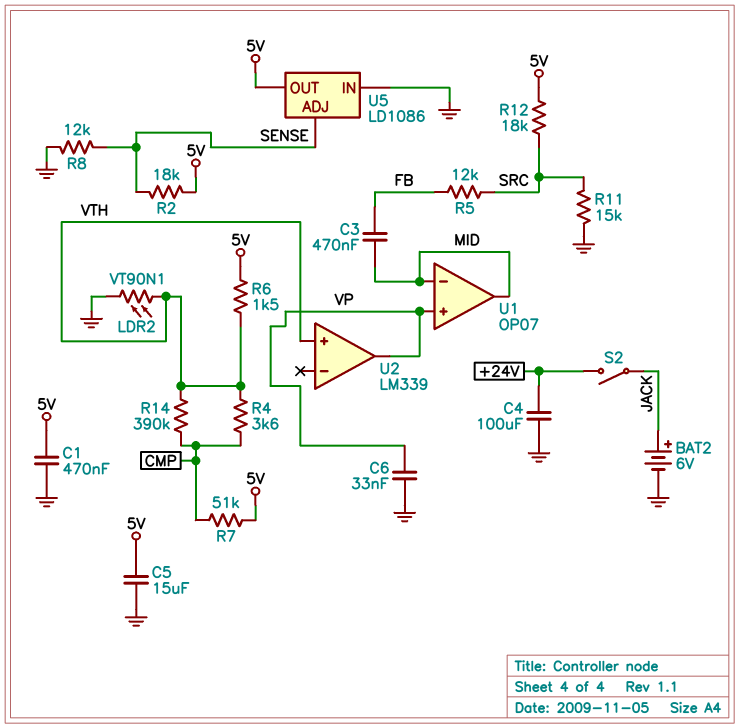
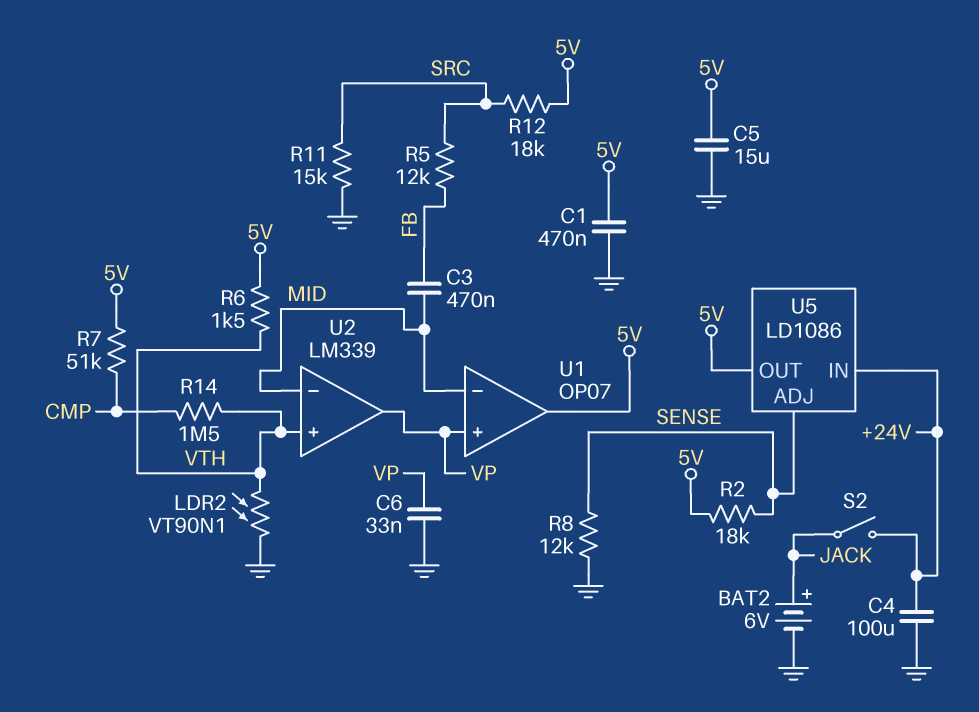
R4: 3.6k (CMP, VTH) -> none
R14: 390k (CMP, VTH) -> 1.5M (CMP, VTH)
U1 pin out: MID -> 5V
U2 pin in-: none -> MID
U5 pin IN: GND -> +24V

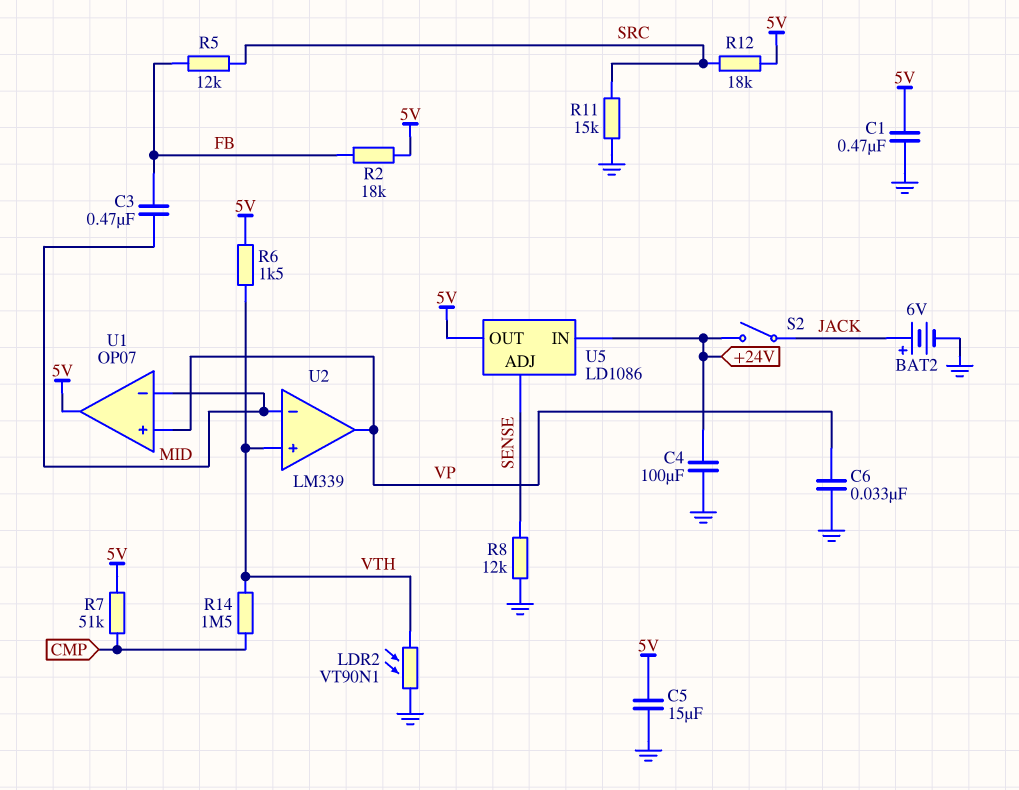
R2: 18k (5V, SENSE) -> 18k (5V, FB)

